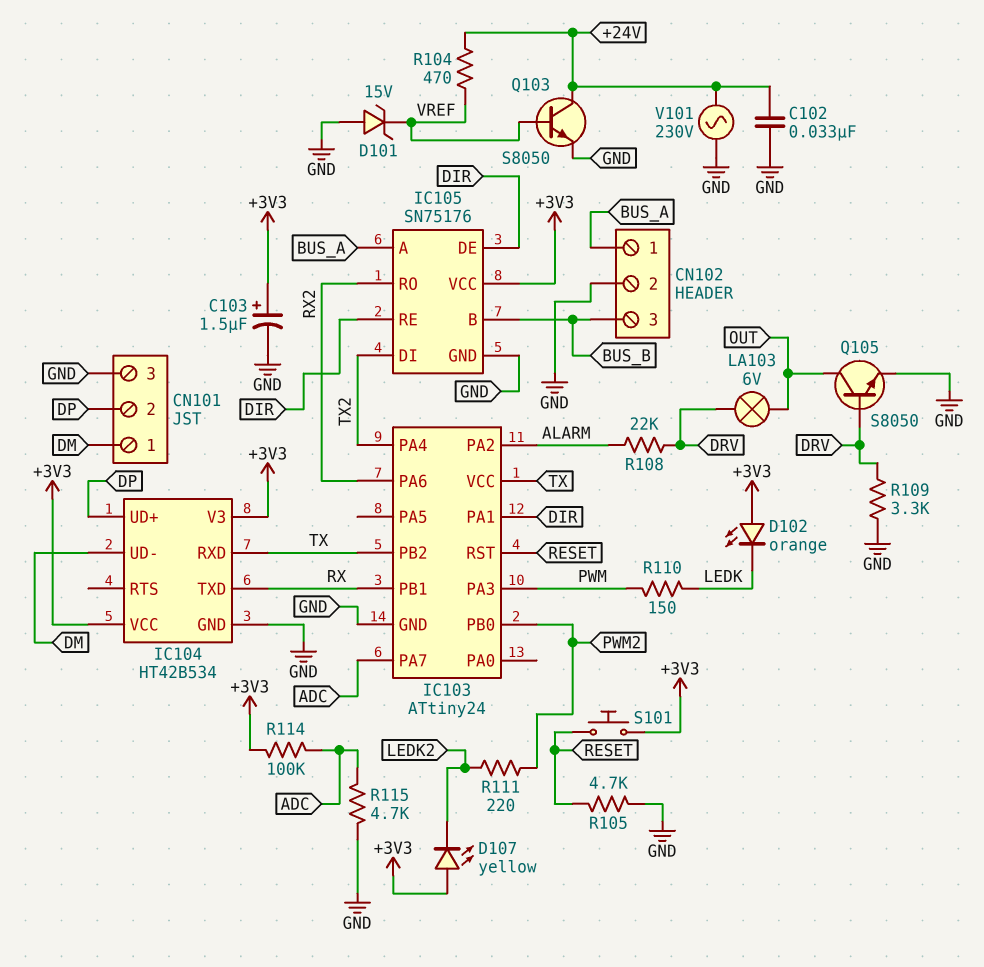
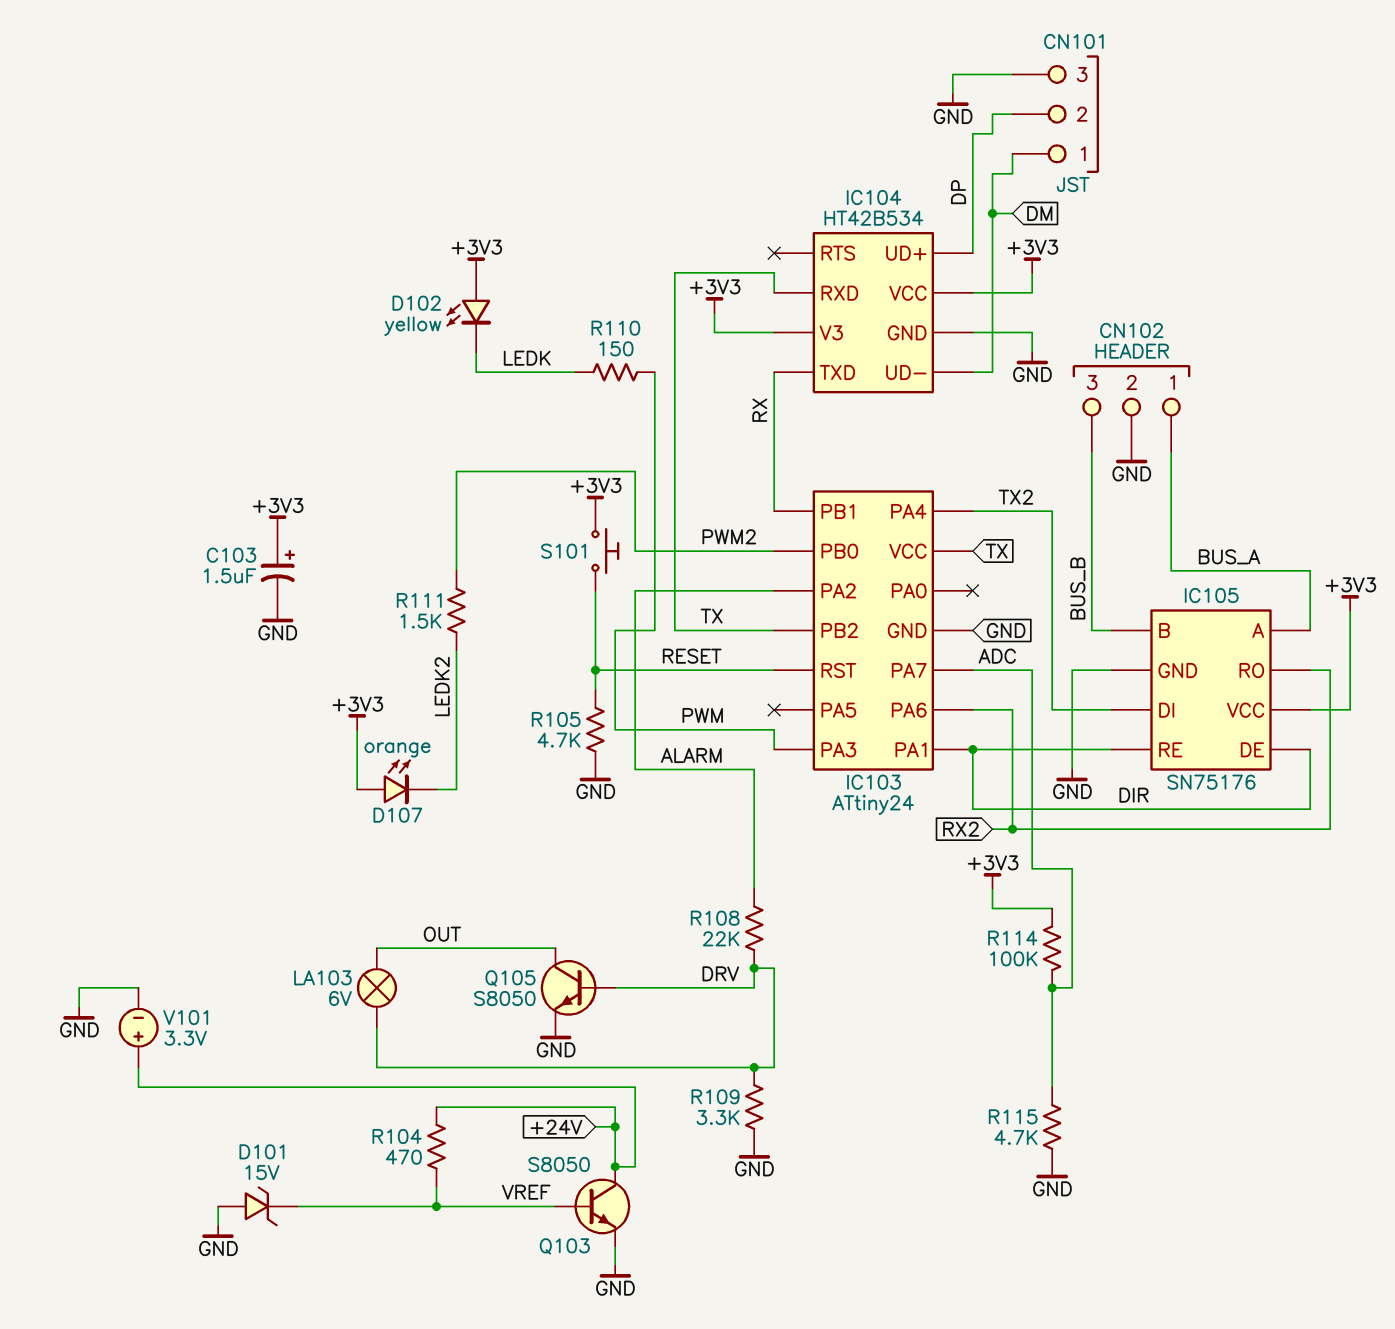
C102: 33nF (+24V, GND) -> none
D102: LED orange (A +3V3, K LEDK) -> LED yellow (A +3V3, K LEDK)
D107: LED yellow (A +3V3, K LEDK2) -> LED orange (A +3V3, K LEDK2)
R111: 220 (LEDK2, PWM2) -> 1.5k (LEDK2, PWM2)
V101: AC 230V (+24V, GND) -> 3.3V (plus +24V, minus GND)

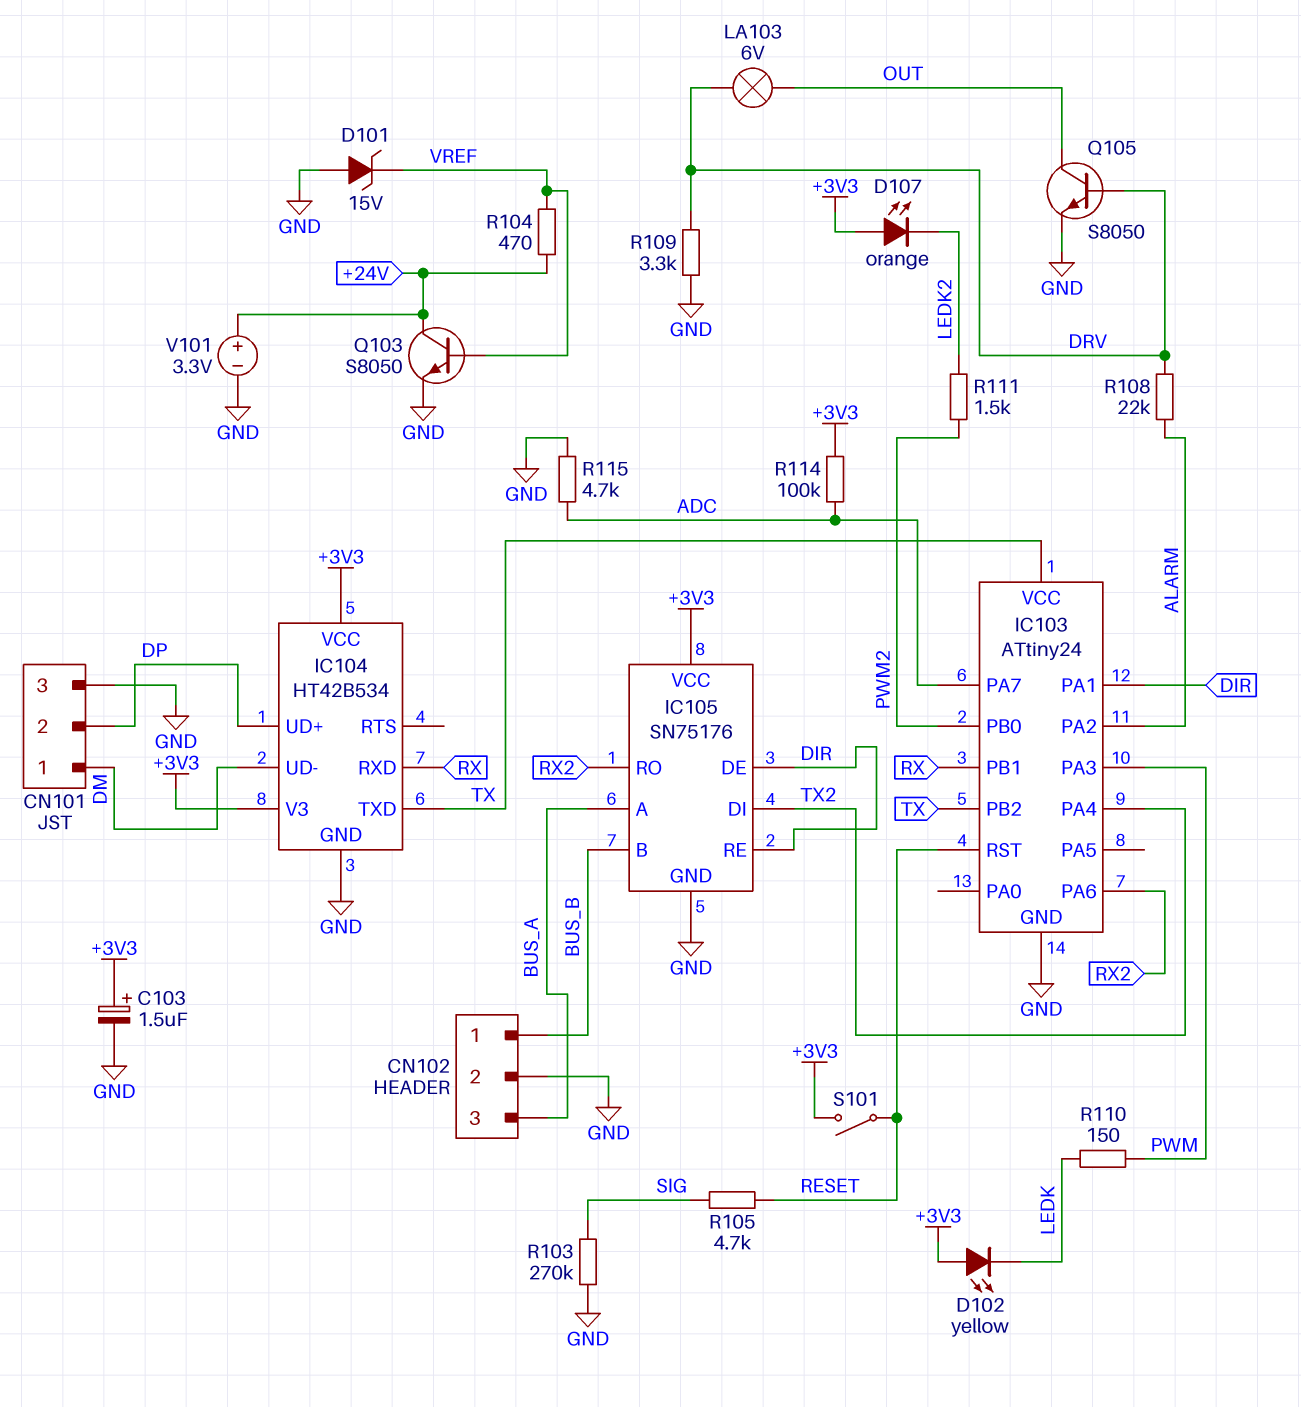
CN102 pin 1: BUS_A -> BUS_B
CN102 pin 3: BUS_B -> BUS_A
IC104 pin RXD: TX -> RX
IC104 pin TXD: RX -> TX
R103: none -> 270k (GND, SIG)
R105: 4.7k (GND, RESET) -> 4.7k (RESET, SIG)
S101: button (+3V3, RESET) -> switch (+3V3, RESET)

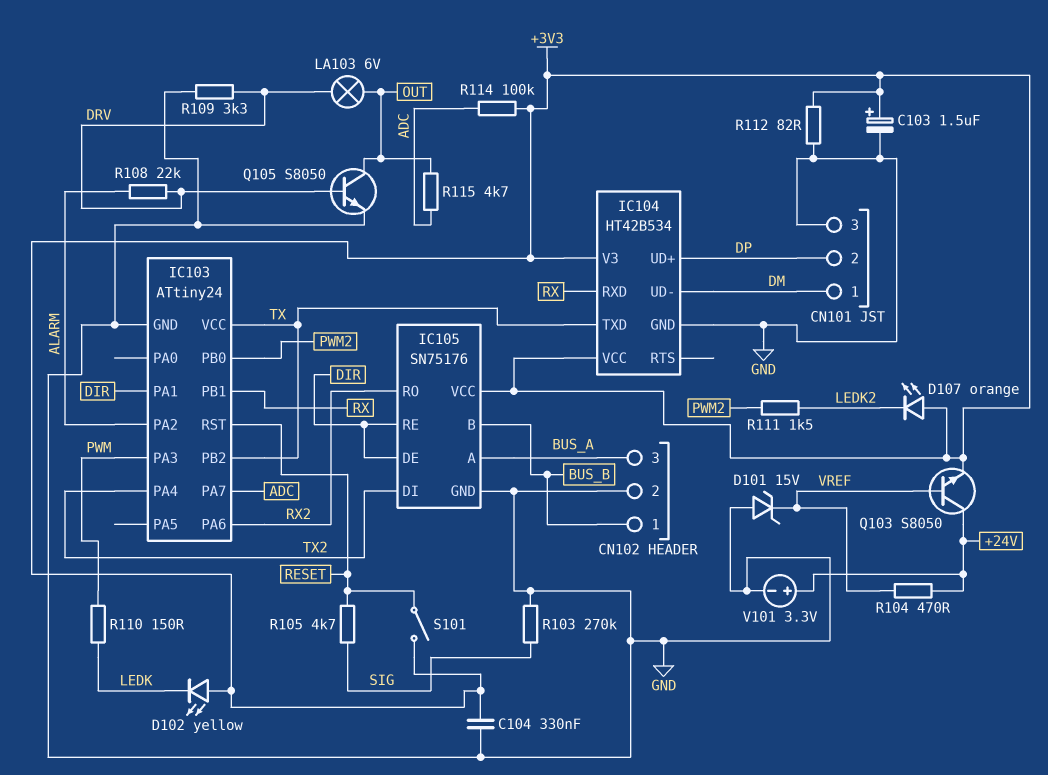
C104: none -> 330nF (+3V3, GND)
Q103: NPN S8050 (B VREF, C +24V, E GND) -> NPN S8050 (B VREF, C +24V, E +3V3)
R112: none -> 82 (+3V3, GND)
R115: 4.7k (ADC, GND) -> 4.7k (ADC, OUT)

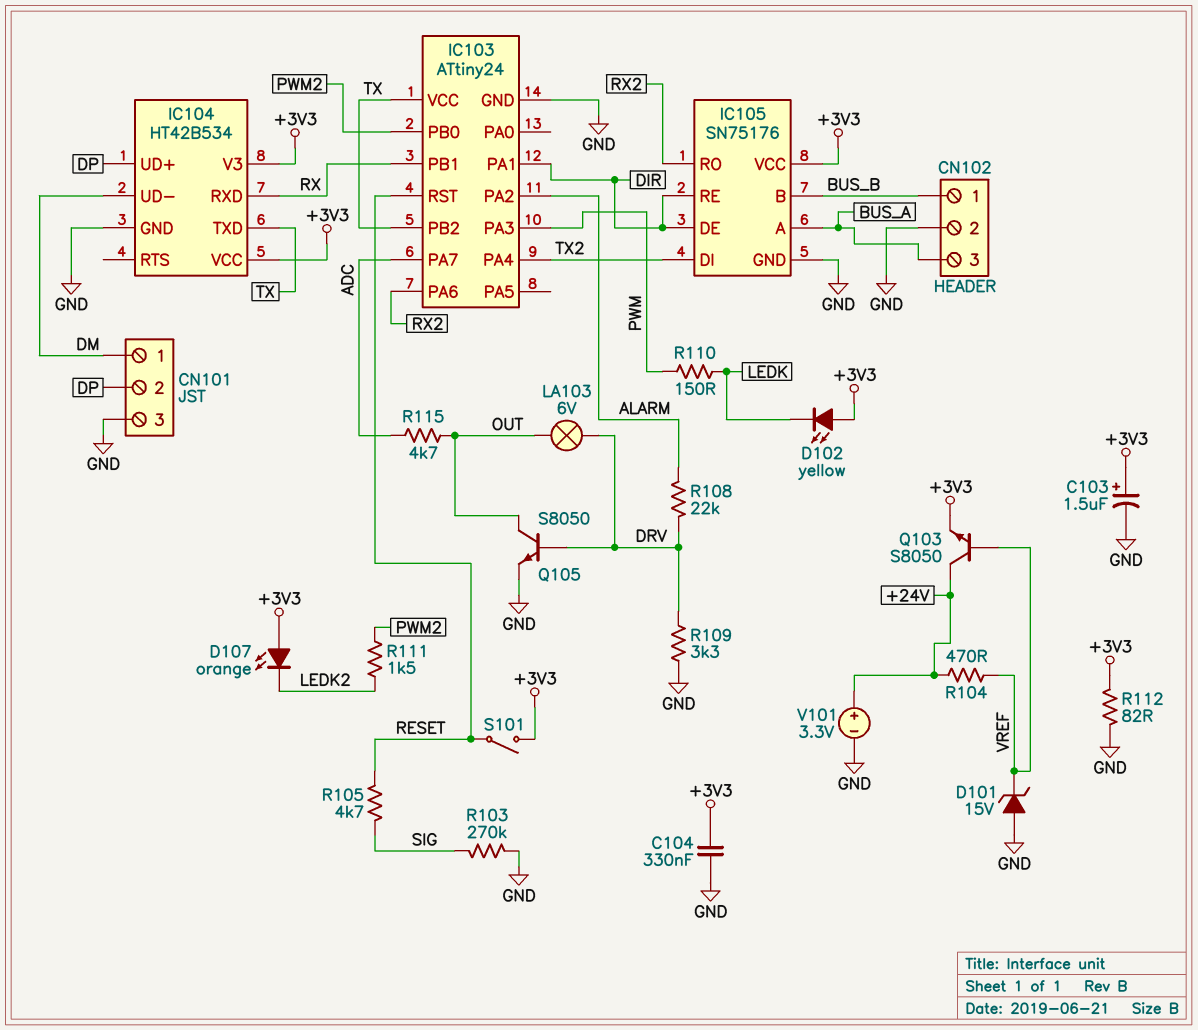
R114: 100k (+3V3, ADC) -> none

